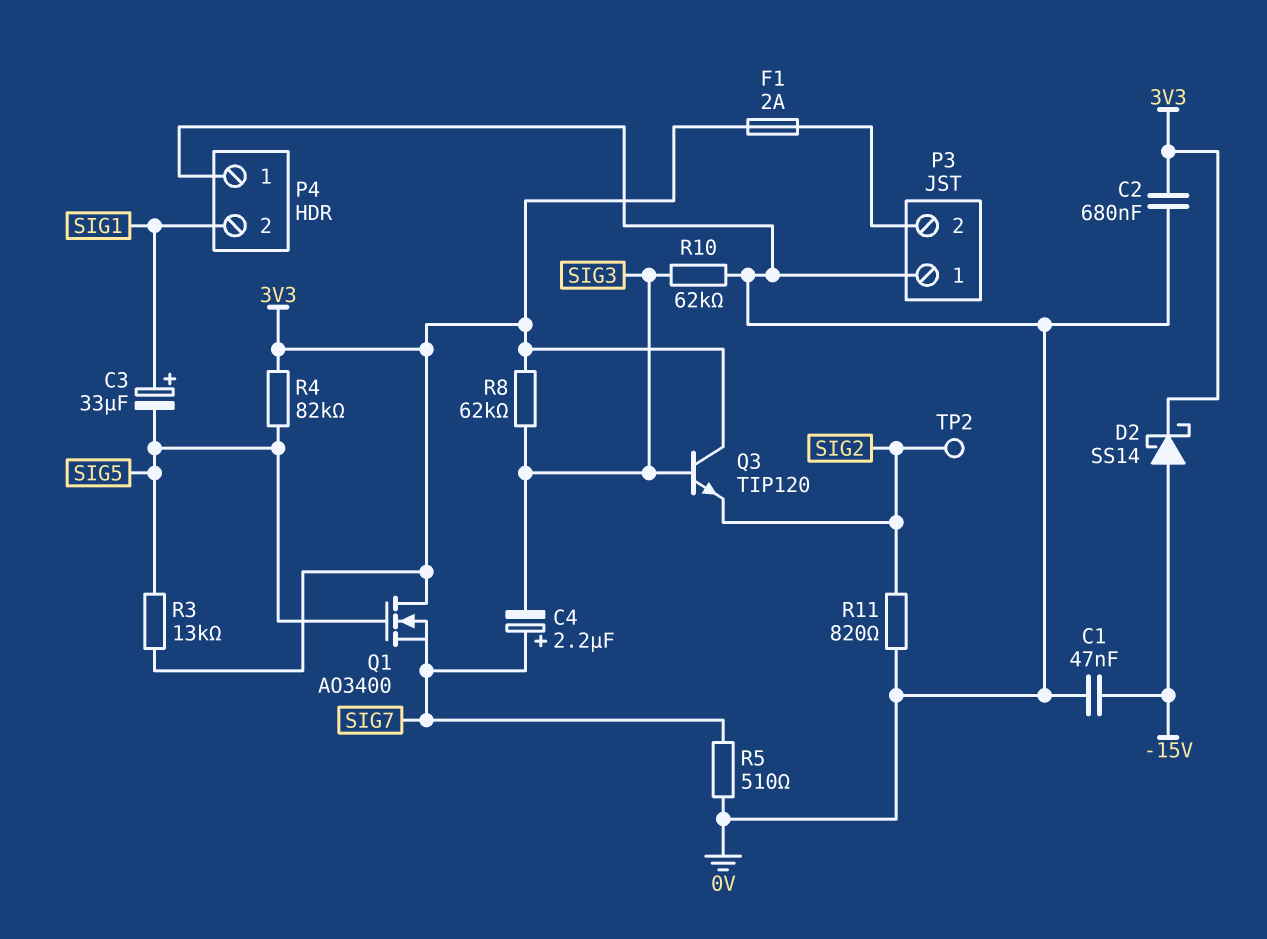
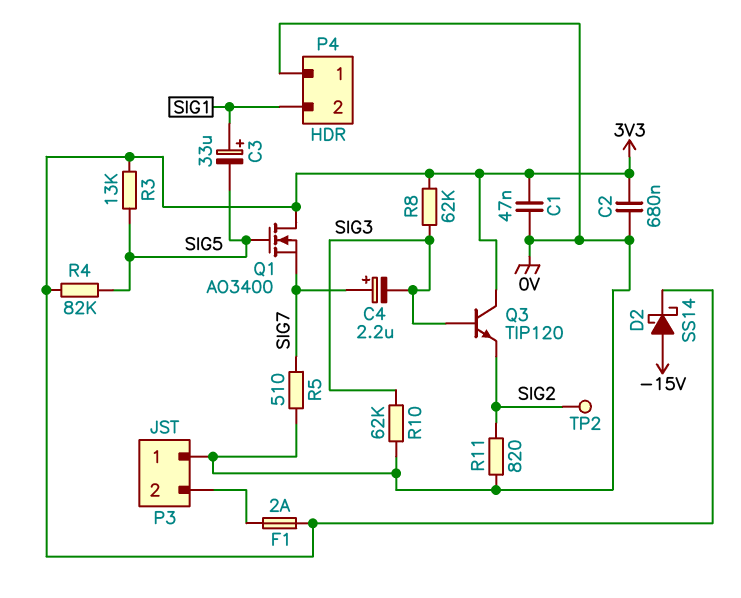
C1: 47nF (-15V, 0V) -> 47nF (0V, 3V3)

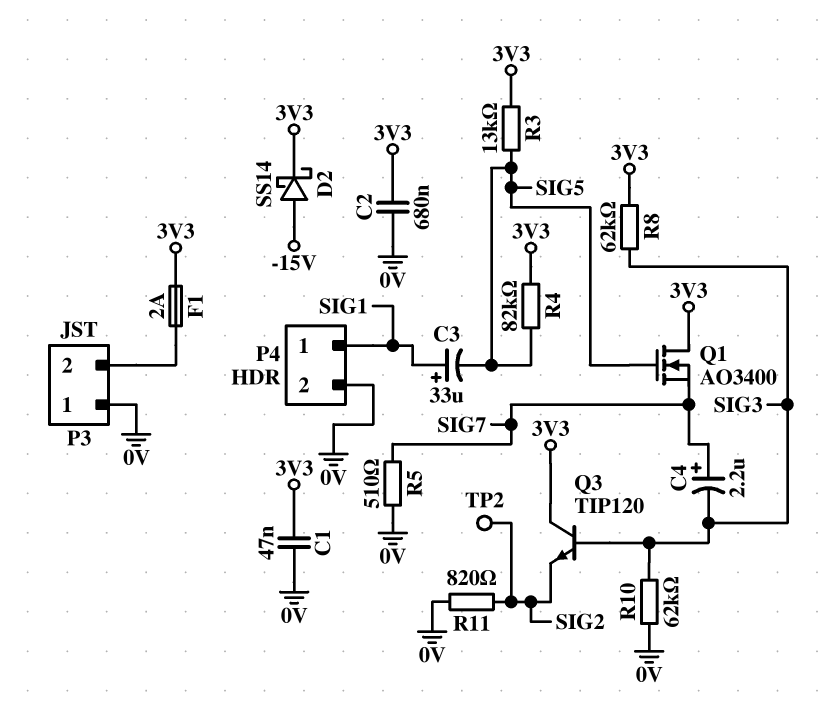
P4 pin 1: 0V -> SIG1
P4 pin 2: SIG1 -> 0V

